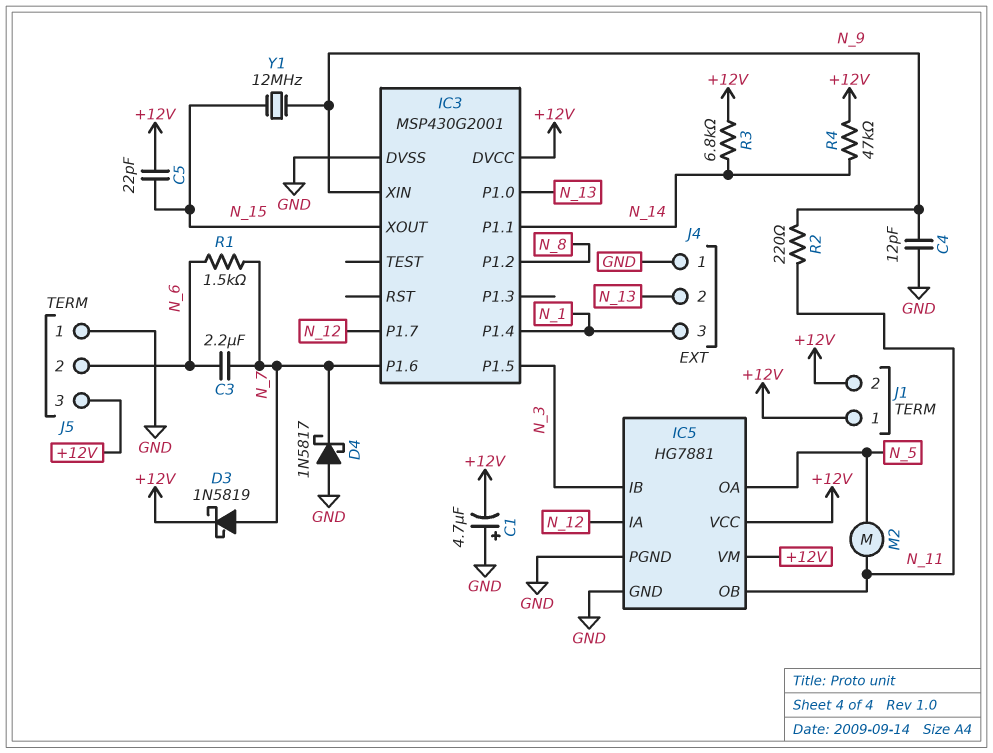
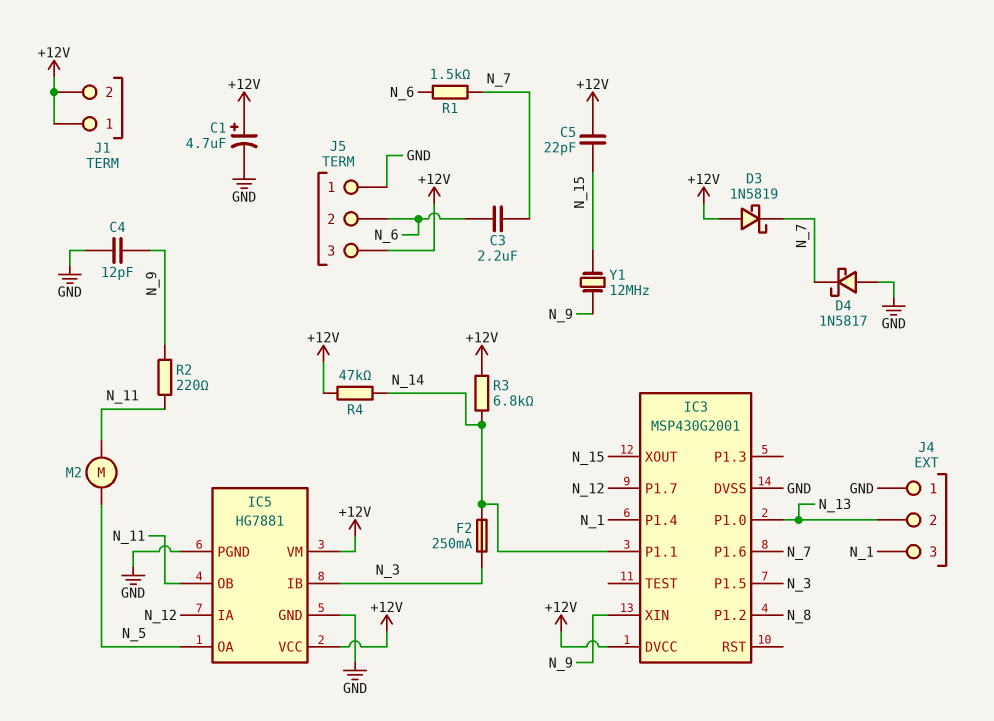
C1: 4.7uF (plus GND, minus +12V) -> 4.7uF (plus +12V, minus GND)
D3: schottky 1N5819 (A N_7, K +12V) -> schottky 1N5819 (A +12V, K N_7)
F2: none -> 250mA (N_3, N_14)

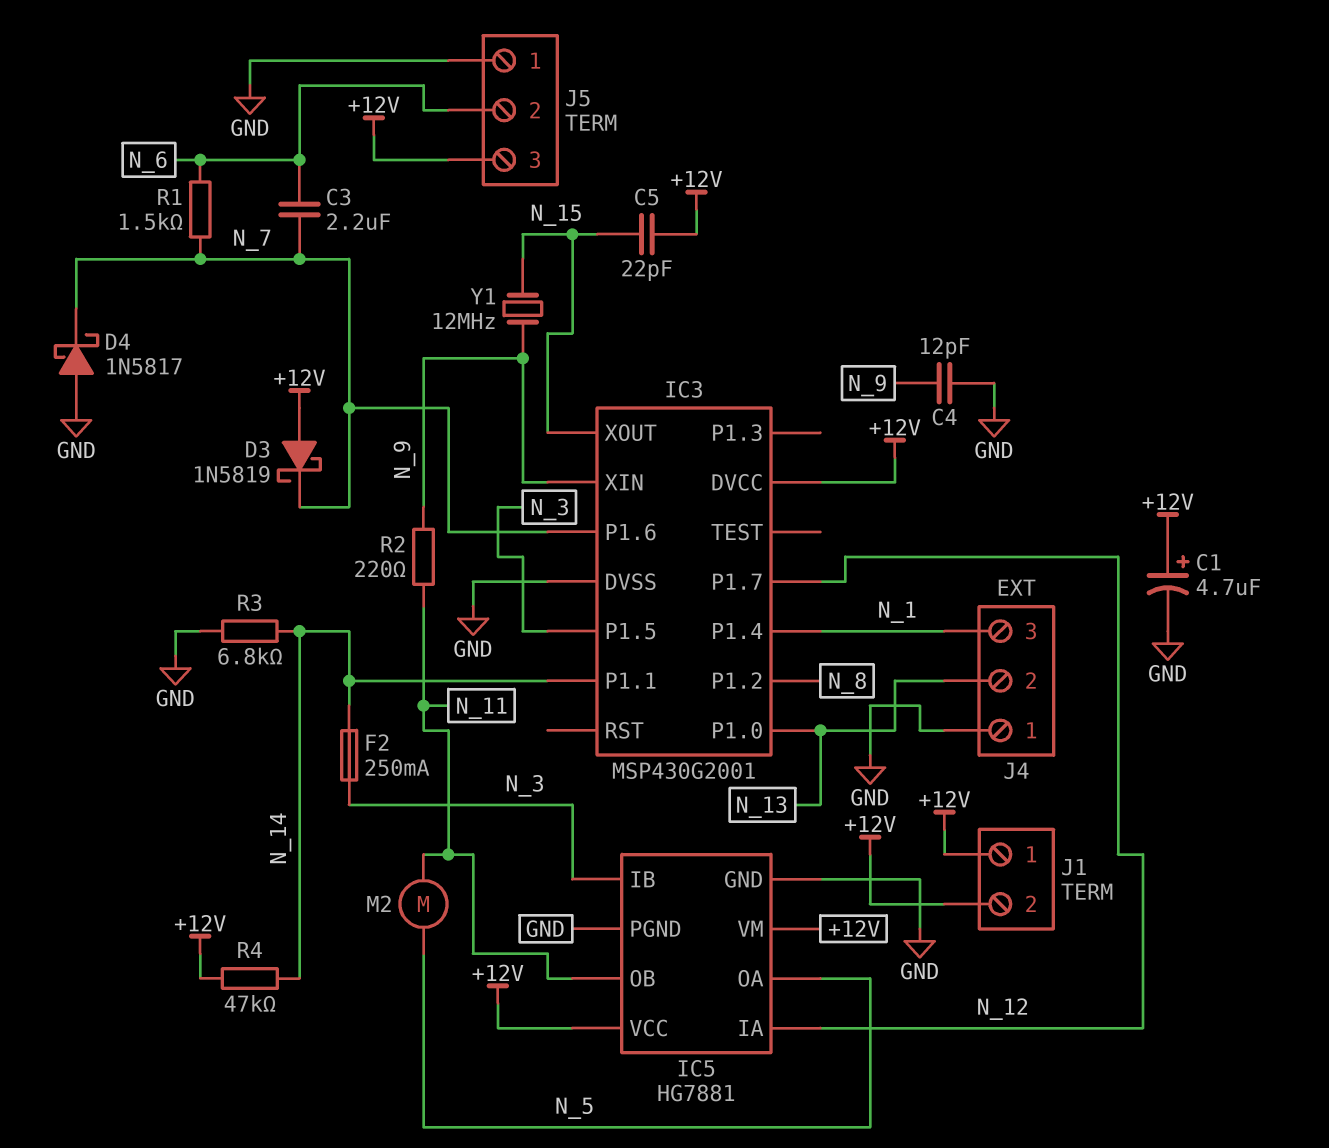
R3: 6.8k (+12V, N_14) -> 6.8k (GND, N_14)

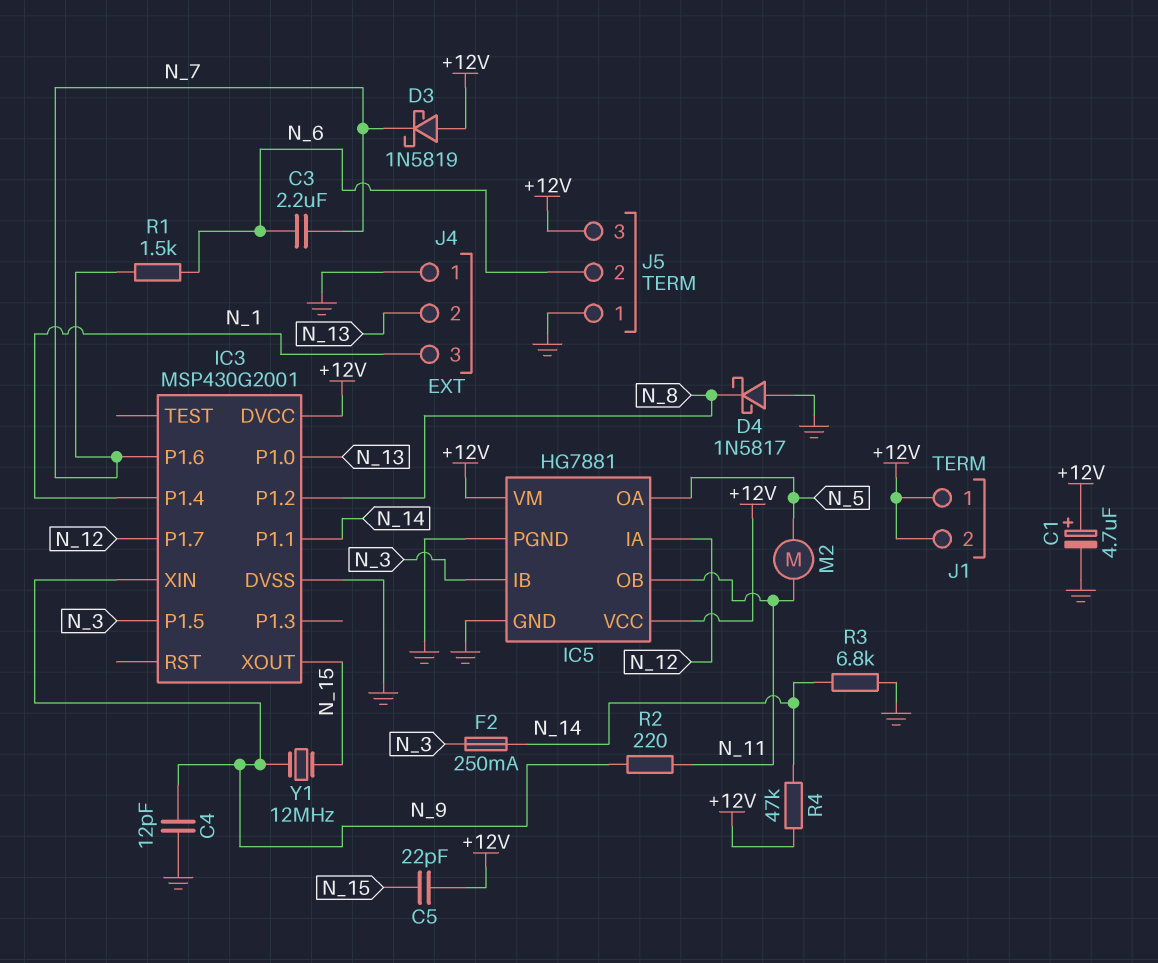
D4: schottky 1N5817 (A GND, K N_7) -> schottky 1N5817 (A GND, K N_8)

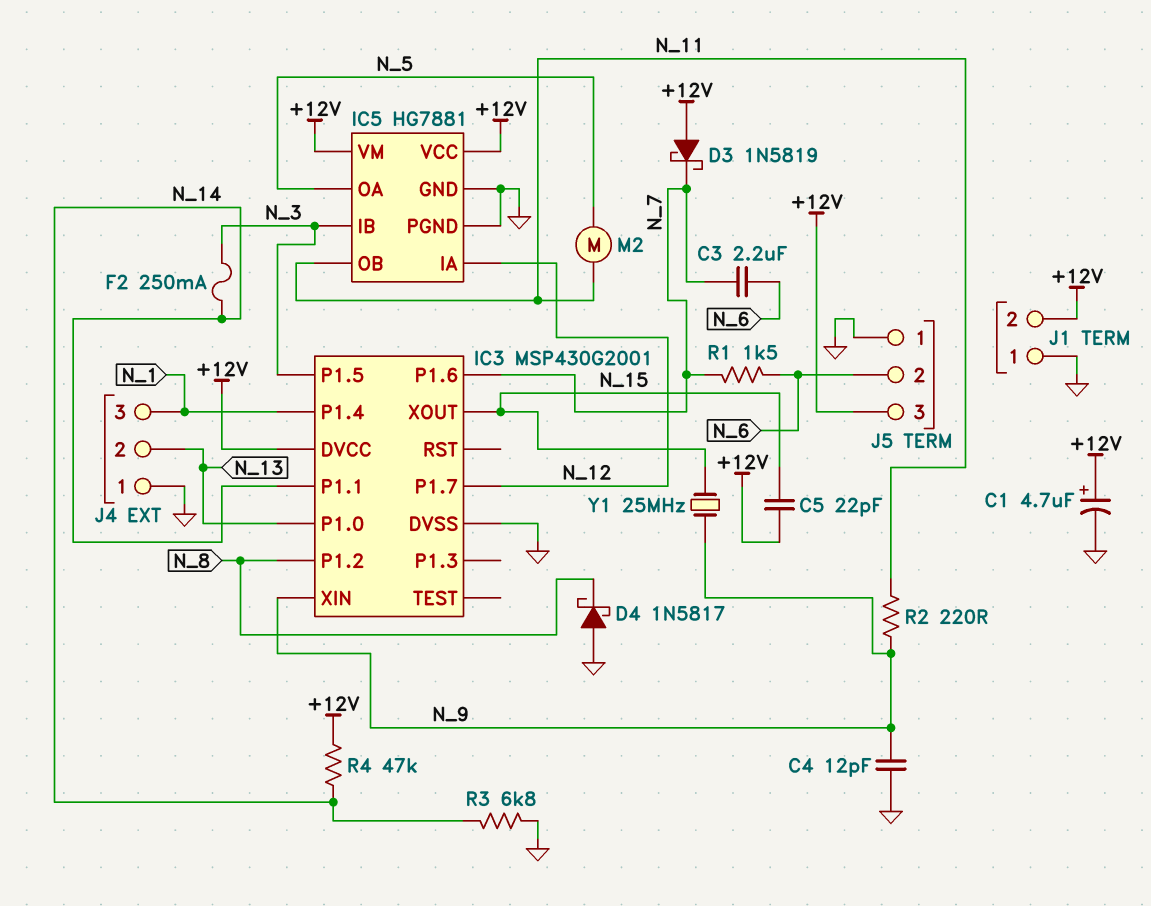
J1 pin 1: +12V -> GND
Y1: 12MHz (N_9, N_15) -> 25MHz (N_9, N_15)

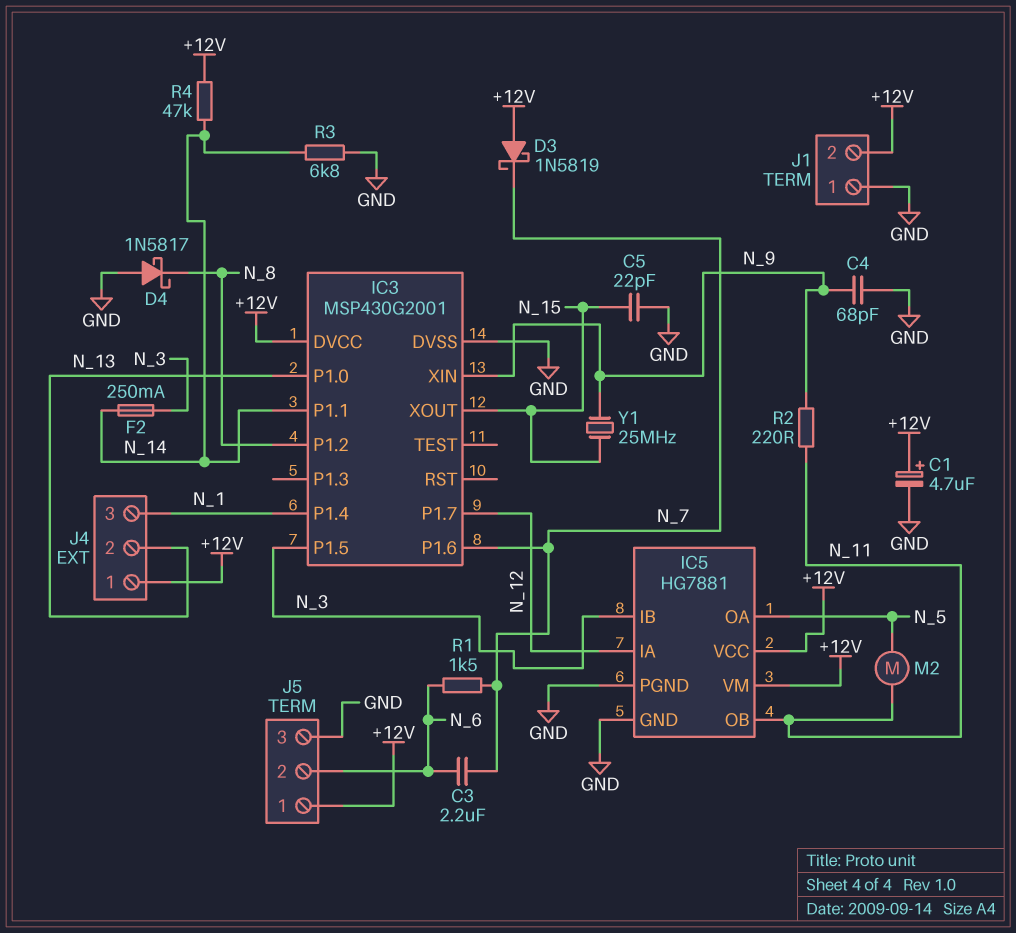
C4: 12pF (GND, N_9) -> 68pF (GND, N_9)
C5: 22pF (+12V, N_15) -> 22pF (GND, N_15)
J4 pin 1: GND -> +12V
J5 pin 1: GND -> +12V
J5 pin 3: +12V -> GND

